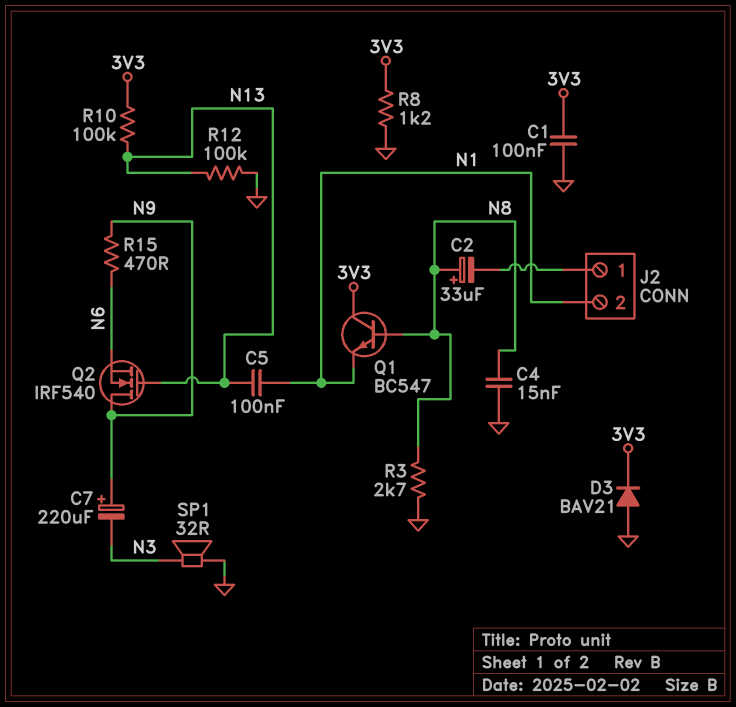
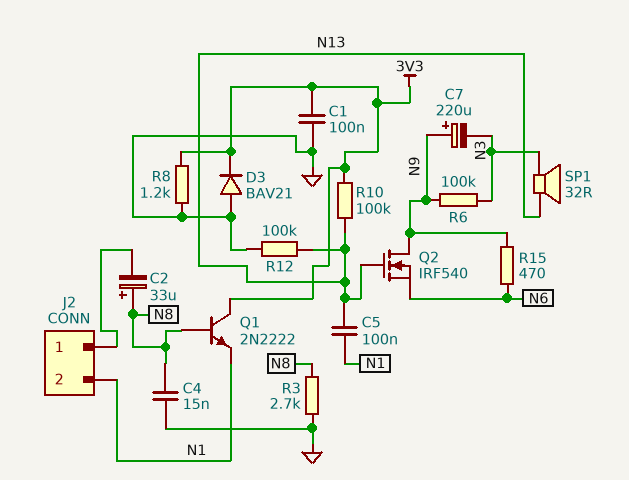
Q1: NPN BC547 (B N8, C 3V3, E N1) -> NPN 2N2222 (B N8, C 3V3, E N1)
R6: none -> 100k (N3, N9)
SP1: speaker 32R (GND, N3) -> speaker 32R (N3, N13)

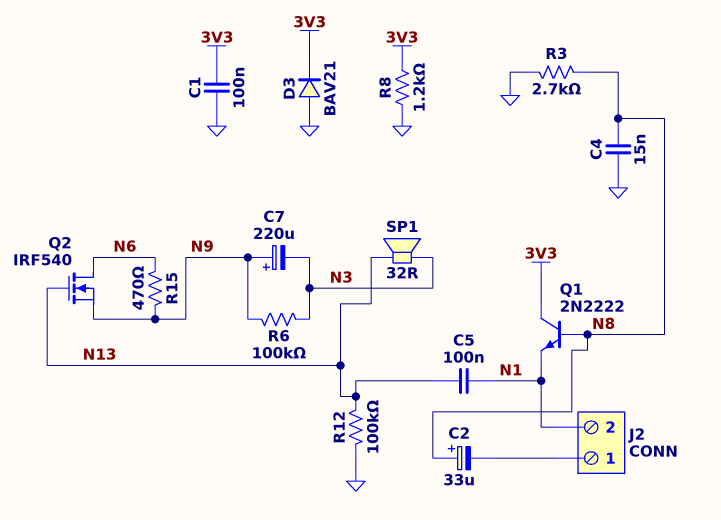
Q2: NMOS IRF540 (G N13, D N9, S N6) -> NMOS IRF540 (G N13, D N6, S N9)
R10: 100k (3V3, N13) -> none

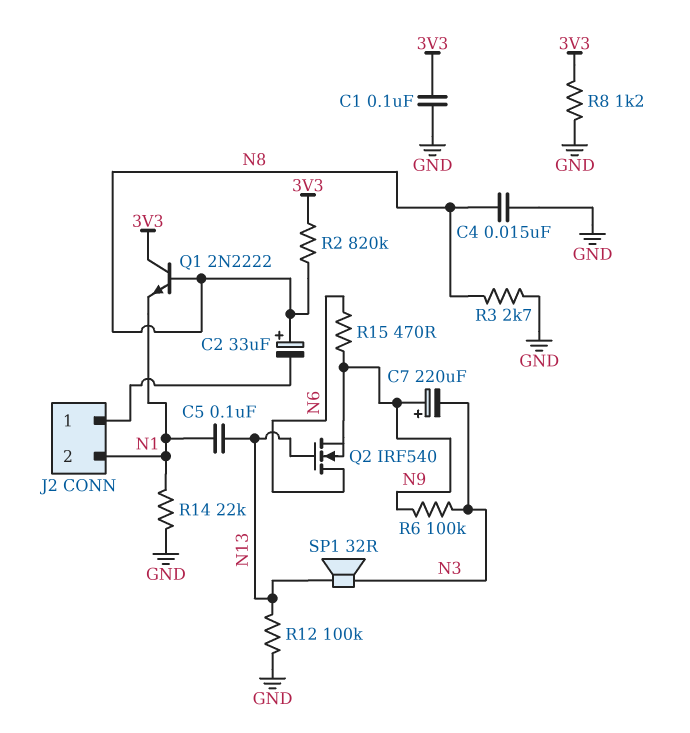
D3: diode BAV21 (A GND, K 3V3) -> none
R2: none -> 820k (3V3, N8)
R14: none -> 22k (GND, N1)

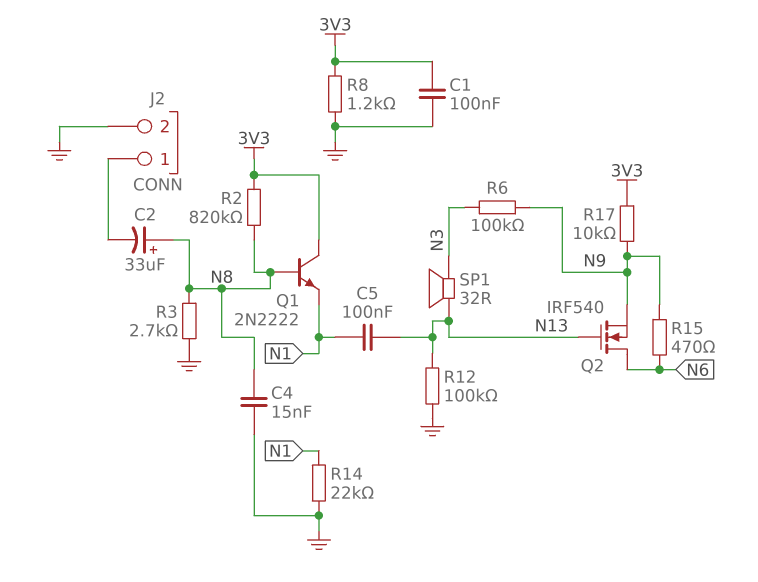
C7: 220uF (plus N9, minus N3) -> none
J2 pin 2: N1 -> GND
R17: none -> 10k (3V3, N9)

